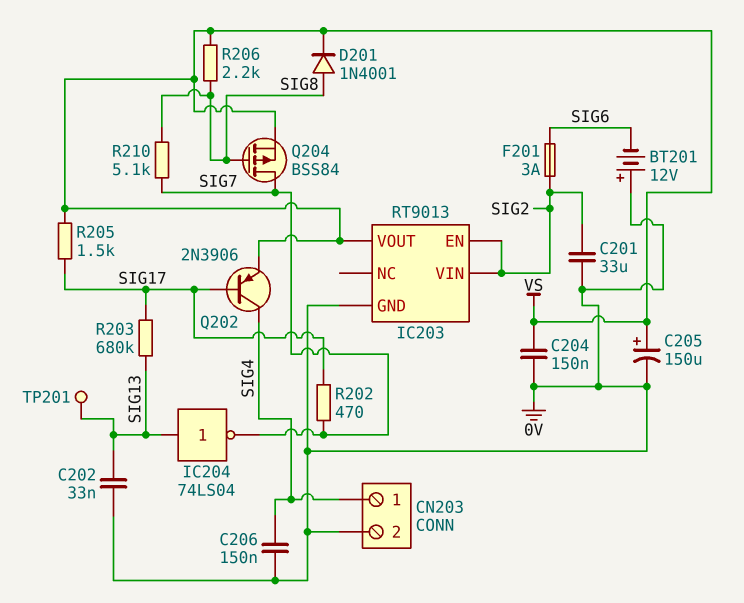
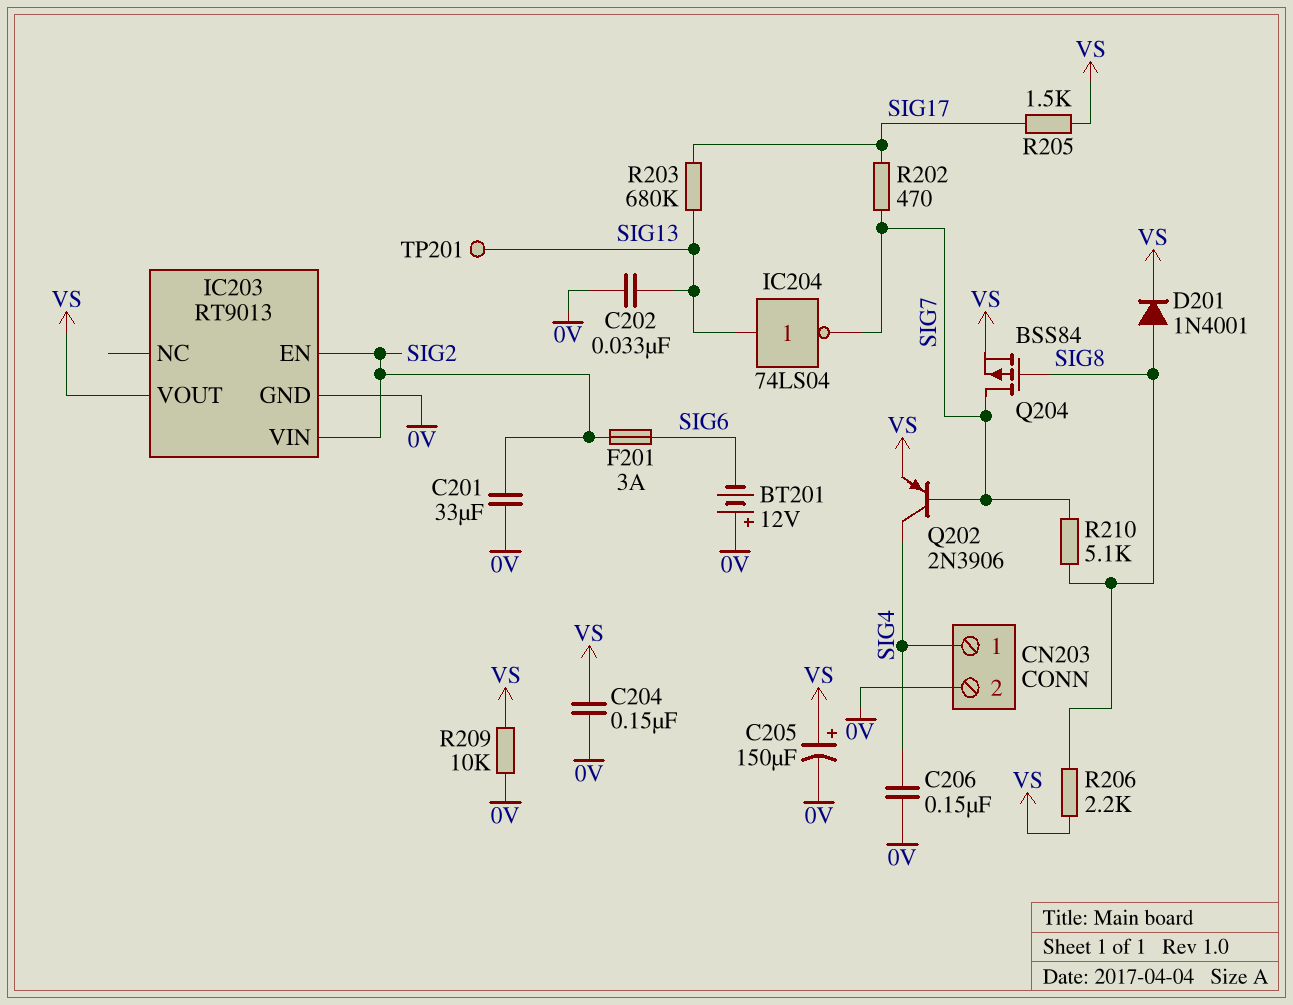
Q202: PNP 2N3906 (B SIG17, C SIG4, E VS) -> PNP 2N3906 (B SIG7, C SIG4, E VS)
R209: none -> 10k (0V, VS)

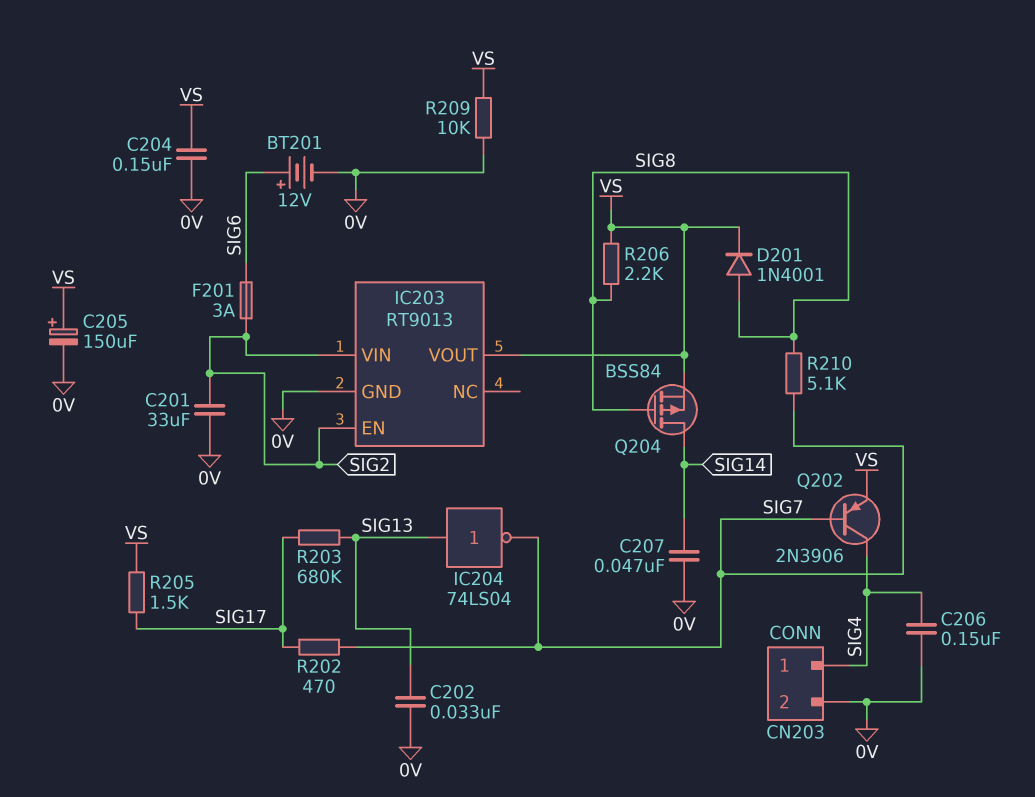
BT201: 12V (plus 0V, minus SIG6) -> 12V (plus SIG6, minus 0V)
C207: none -> 47nF (0V, SIG14)
Q204: PMOS BSS84 (G SIG8, D SIG7, S VS) -> PMOS BSS84 (G SIG8, D SIG14, S VS)
TP201: test point (SIG13) -> none

